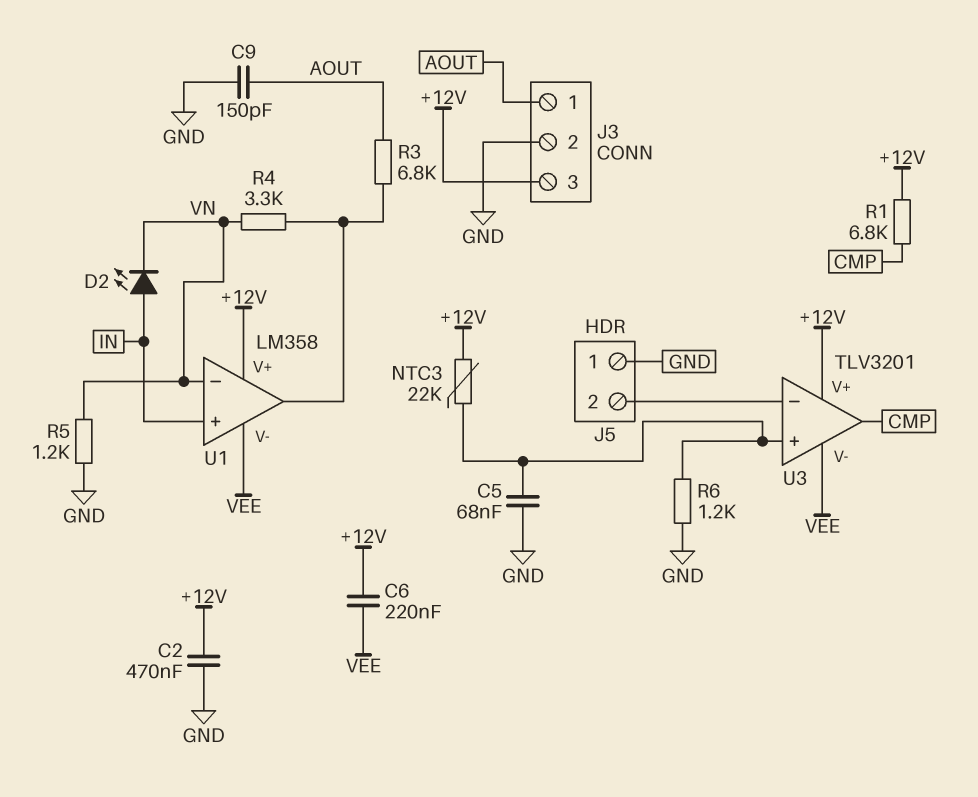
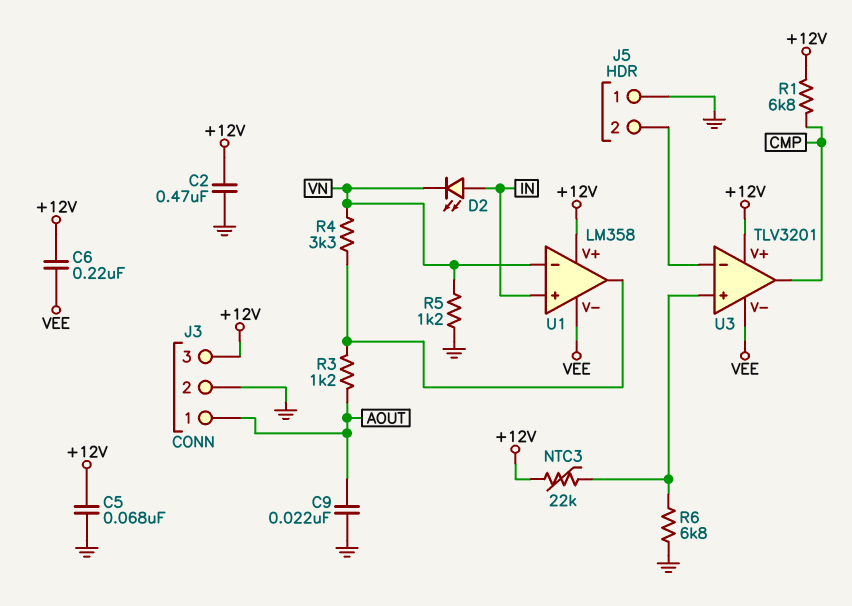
C5: 68nF (GND, U3/in+) -> 68nF (+12V, GND)
C9: 150pF (AOUT, GND) -> 22nF (AOUT, GND)
R3: 6.8k (AOUT, U1/out) -> 1.2k (AOUT, U1/out)
R6: 1.2k (GND, U3/in+) -> 6.8k (GND, U3/in+)

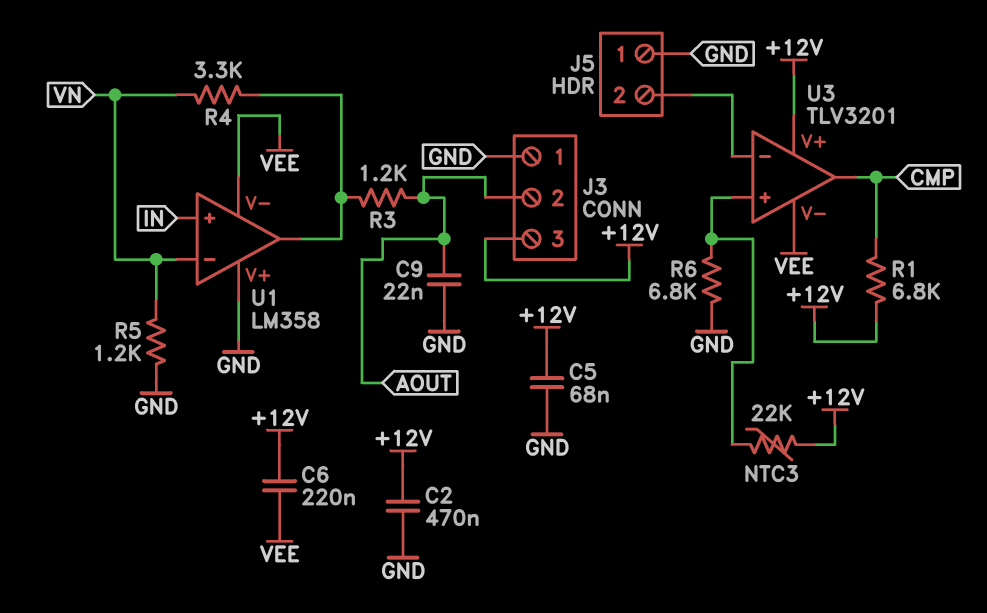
D2: LED (A IN, K VN) -> none
J3 pin 1: AOUT -> GND
J3 pin 2: GND -> AOUT
U1 pin V+: +12V -> GND

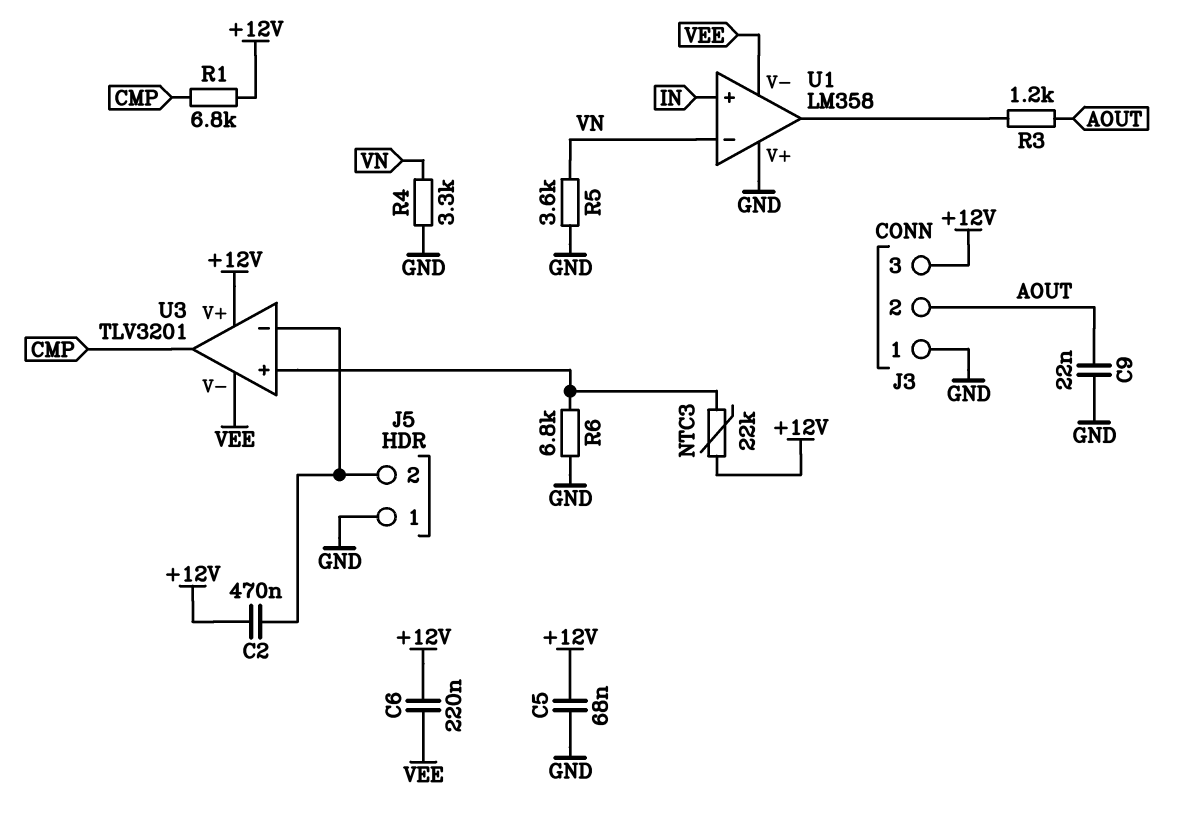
C2: 470nF (+12V, GND) -> 470nF (+12V, J5/2)
R4: 3.3k (U1/out, VN) -> 3.3k (GND, VN)
R5: 1.2k (GND, VN) -> 3.6k (GND, VN)

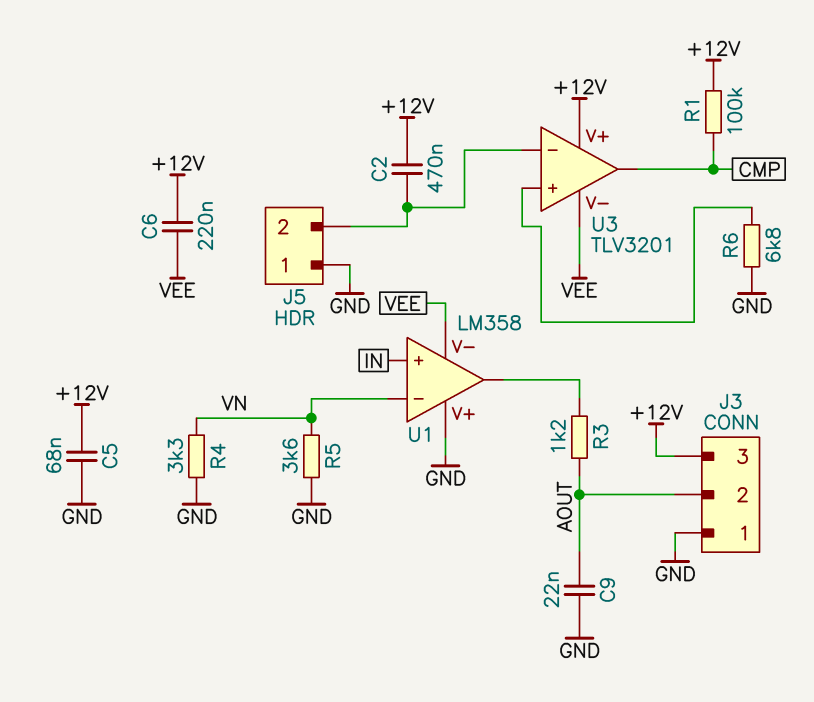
NTC3: 22k (+12V, U3/in+) -> none
R1: 6.8k (+12V, CMP) -> 100k (+12V, CMP)

